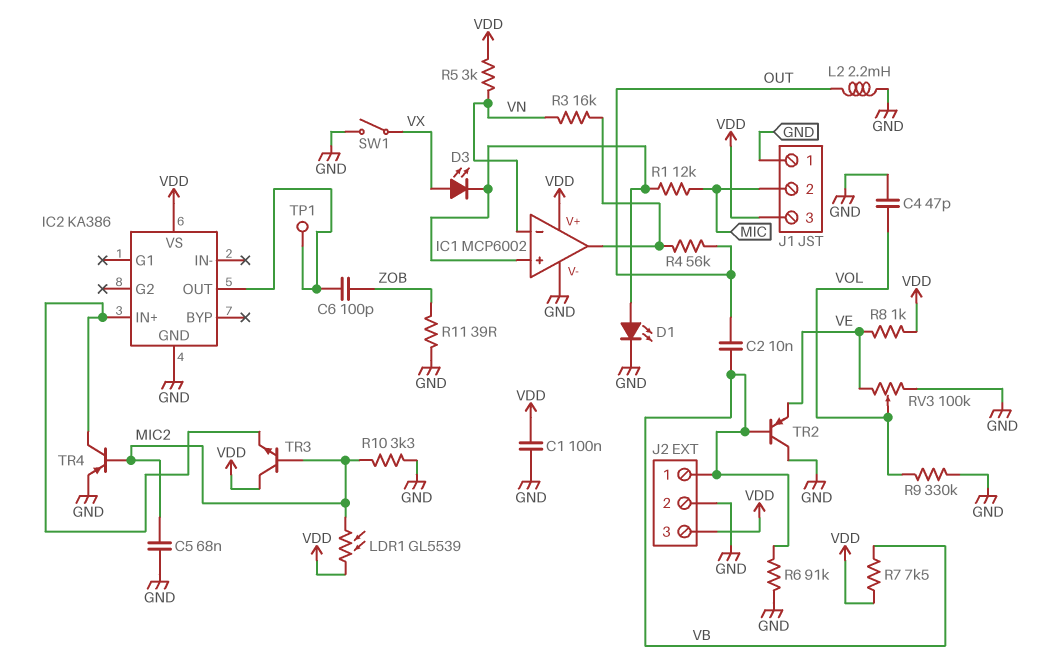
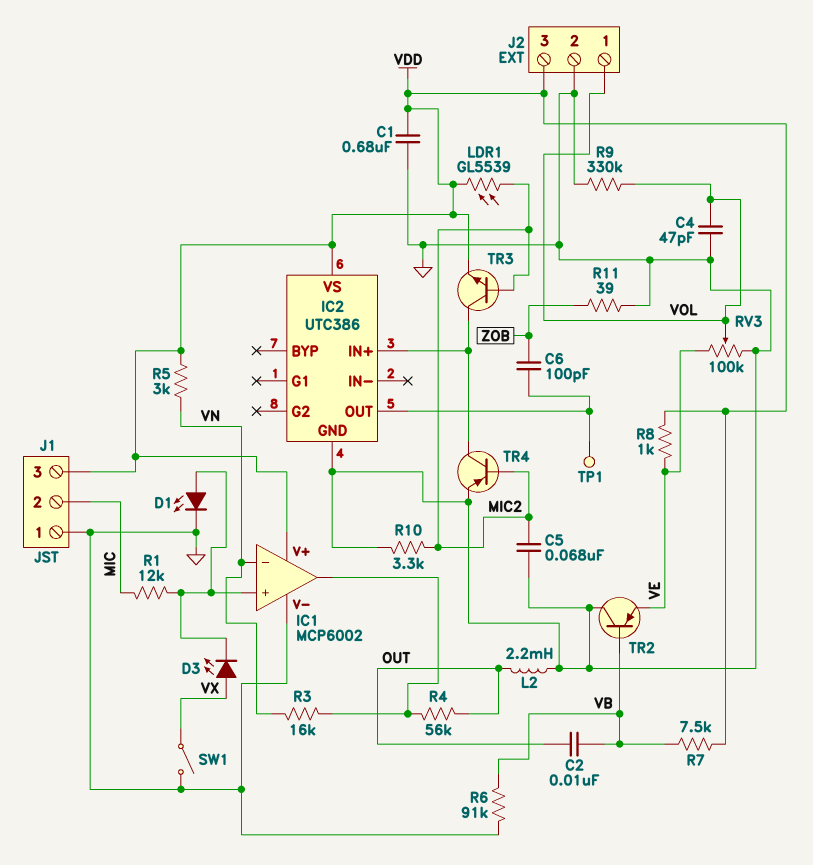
C1: 100nF (GND, VDD) -> 680nF (GND, VDD)
IC2: KA386 -> UTC386
J2 pin 1: VB -> VOL
TR3: NPN (B MIC2, C VDD, E IC2/IN+) -> NPN (B MIC2, C IC2/IN+, E VDD)

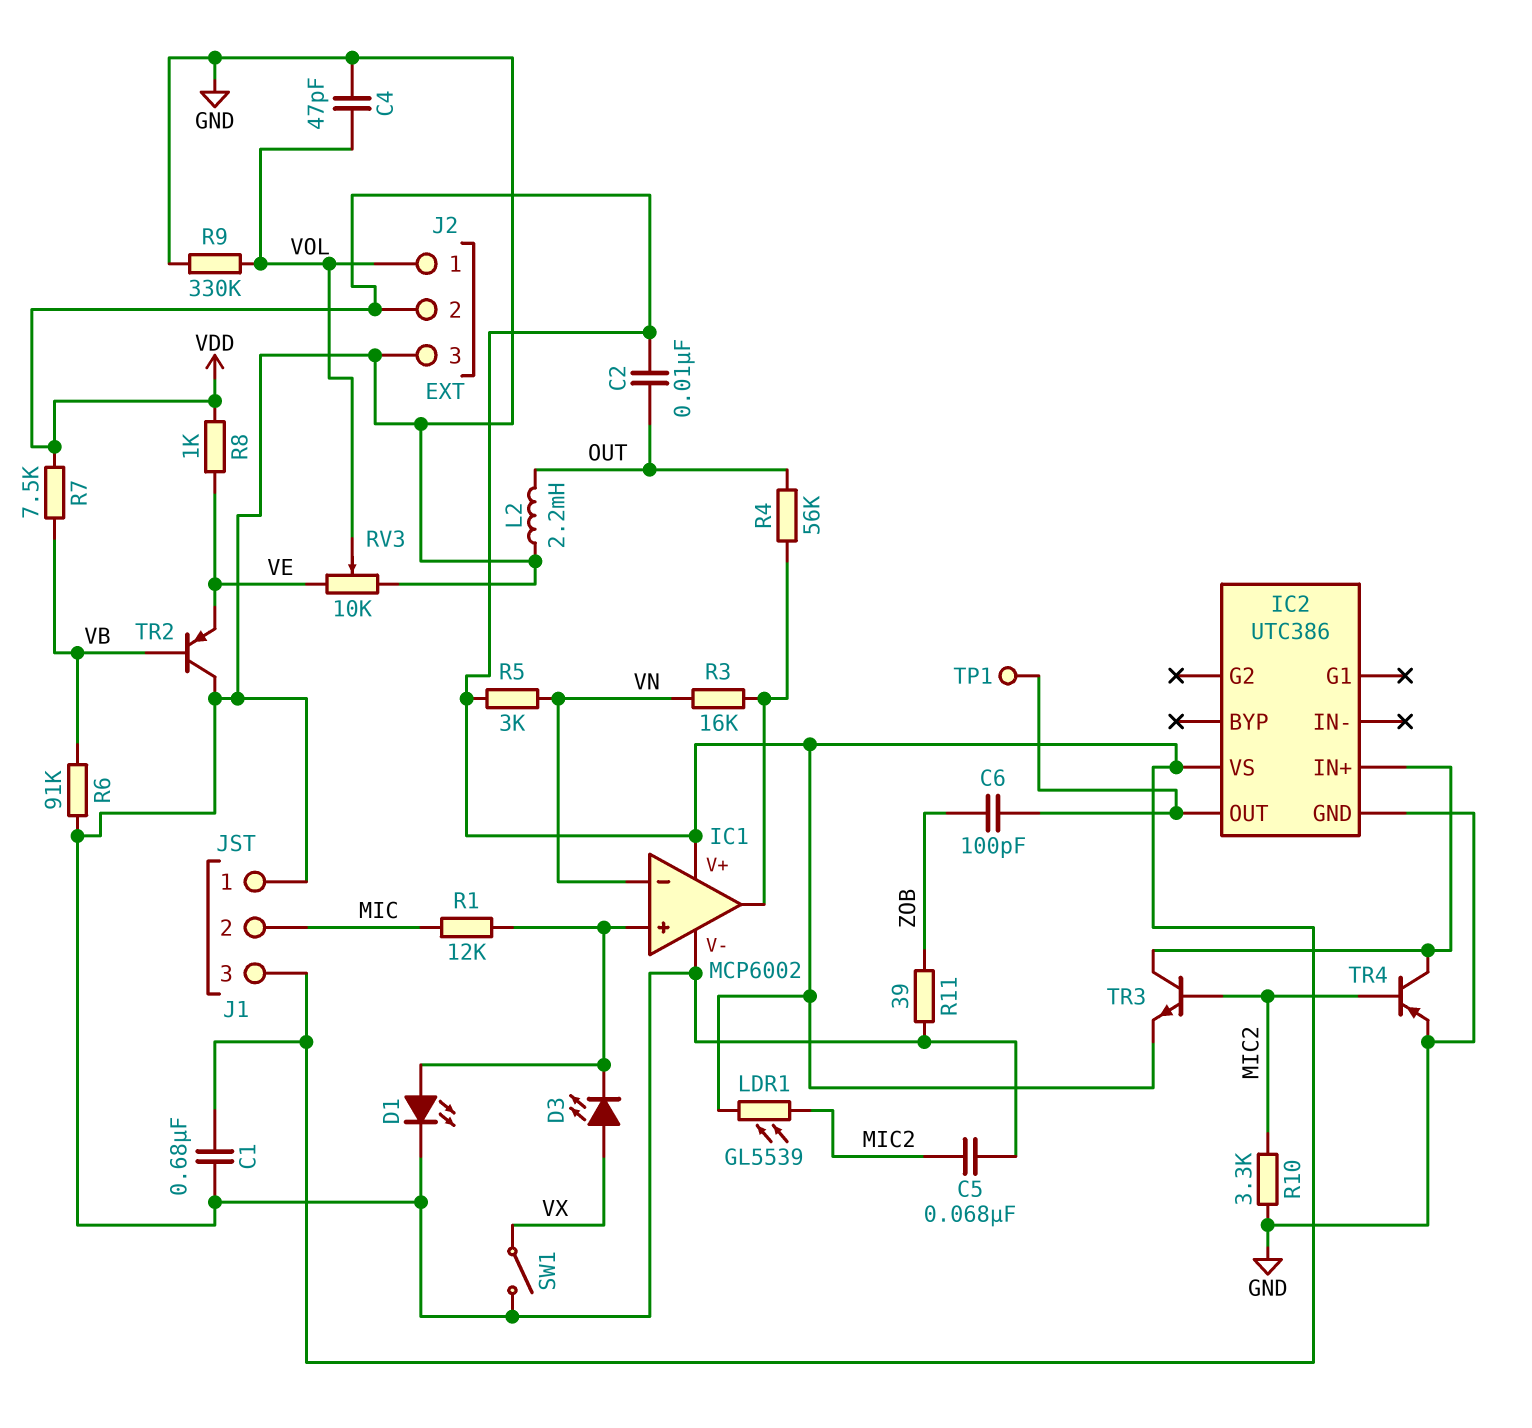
C2: 10nF (OUT, VB) -> 10nF (OUT, VDD)
J2 pin 2: GND -> VDD
J2 pin 3: VDD -> GND
RV3: 100k (GND, VE, wiper VOL) -> 10k (GND, VE, wiper VOL)

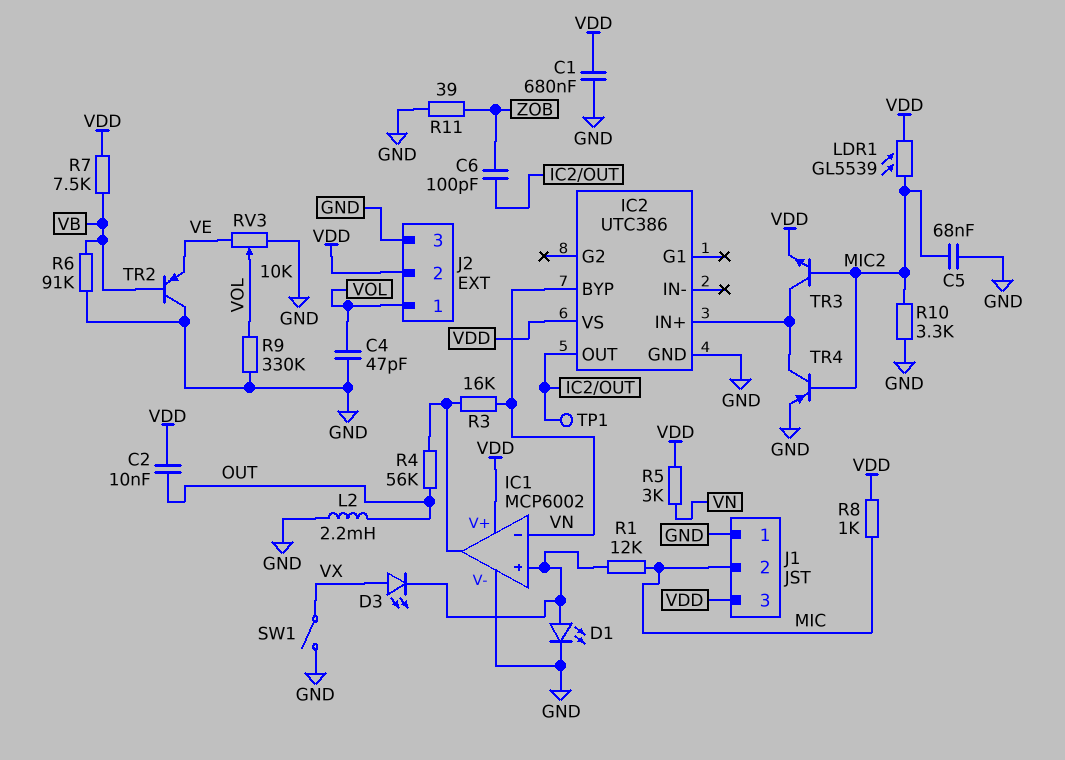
IC2 pin BYP: none -> VN
R8: 1k (VDD, VE) -> 1k (MIC, VDD)

